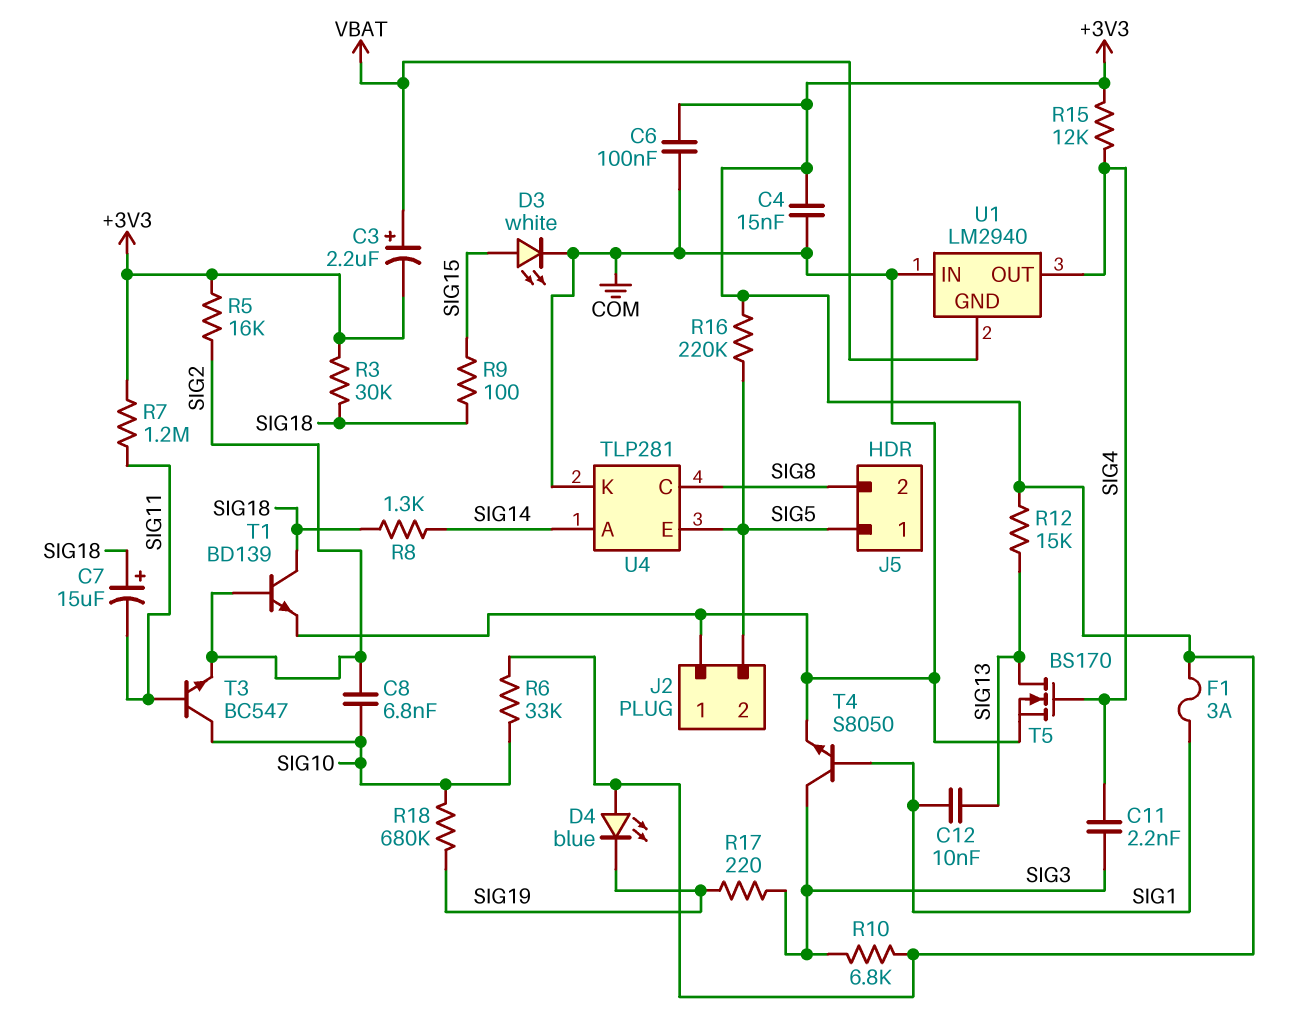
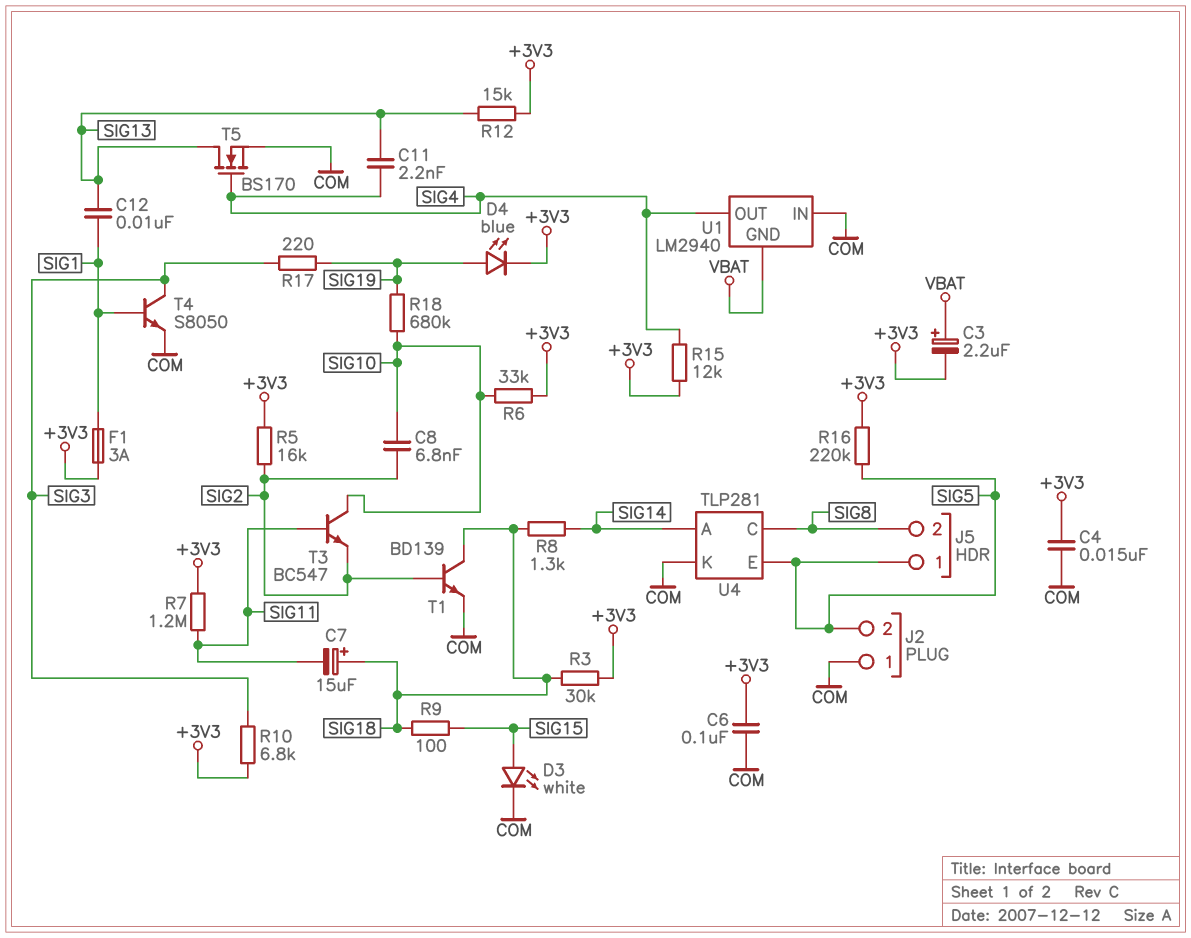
C11: 2.2nF (SIG3, SIG4) -> 2.2nF (SIG4, SIG13)
D4: LED blue (A +3V3, K SIG19) -> LED blue (A SIG19, K +3V3)

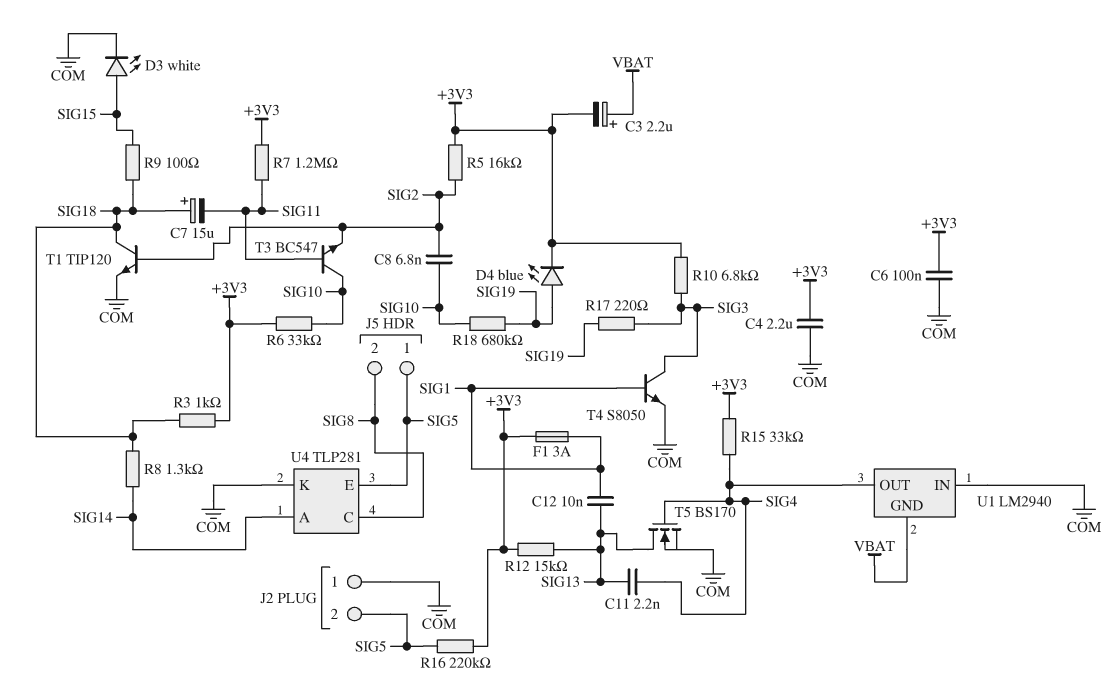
C4: 15nF (+3V3, COM) -> 2.2uF (+3V3, COM)
R3: 30k (+3V3, SIG18) -> 1k (+3V3, SIG18)
R15: 12k (+3V3, SIG4) -> 33k (+3V3, SIG4)
T1: NPN BD139 (B SIG2, C SIG18, E COM) -> NPN TIP120 (B SIG2, C SIG18, E COM)

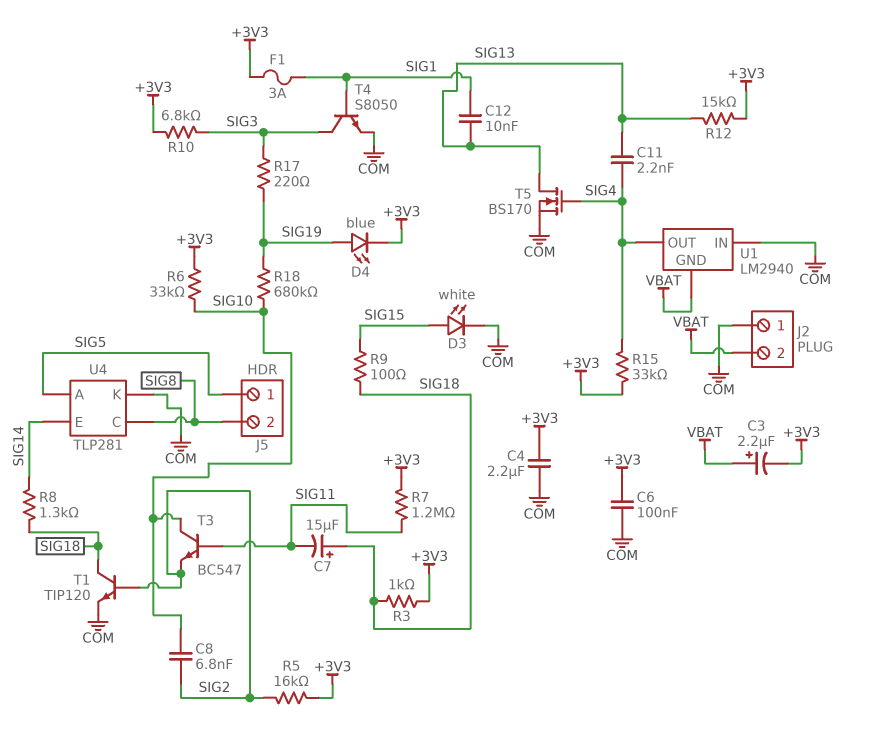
J2 pin 2: SIG5 -> VBAT
R16: 220k (+3V3, SIG5) -> none
U4 pin A: SIG14 -> SIG5
U4 pin E: SIG5 -> SIG14

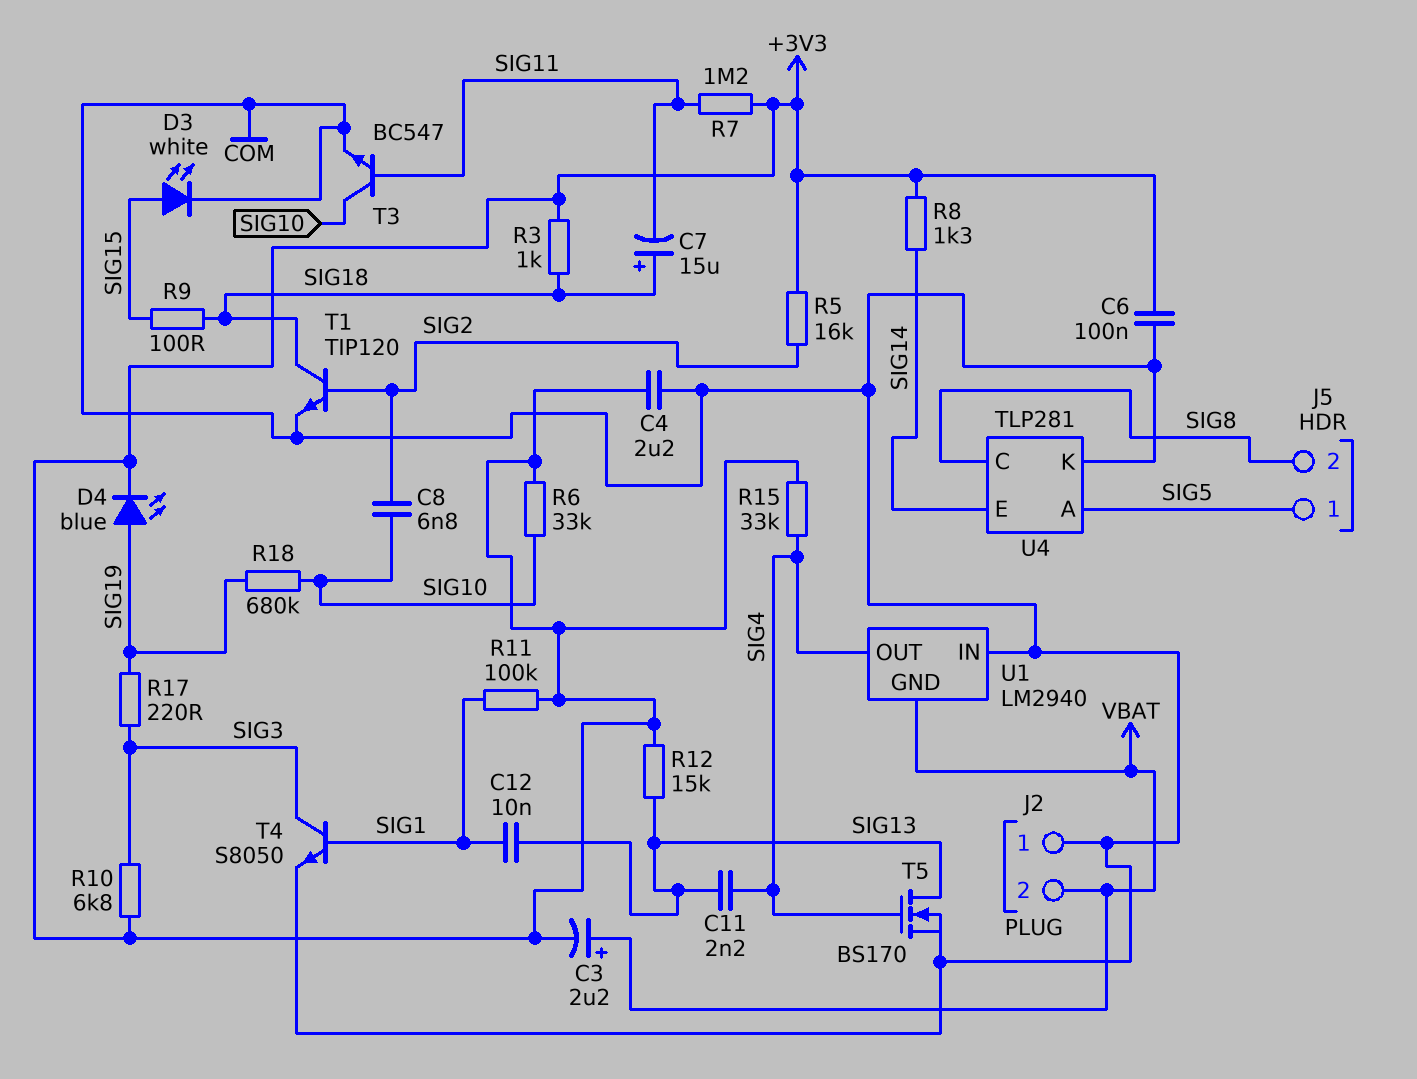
F1: 3A (+3V3, SIG1) -> none
R8: 1.3k (SIG14, SIG18) -> 1.3k (+3V3, SIG14)
R11: none -> 100k (+3V3, SIG1)
T3: NPN BC547 (B SIG11, C SIG10, E SIG2) -> NPN BC547 (B SIG11, C SIG10, E COM)

